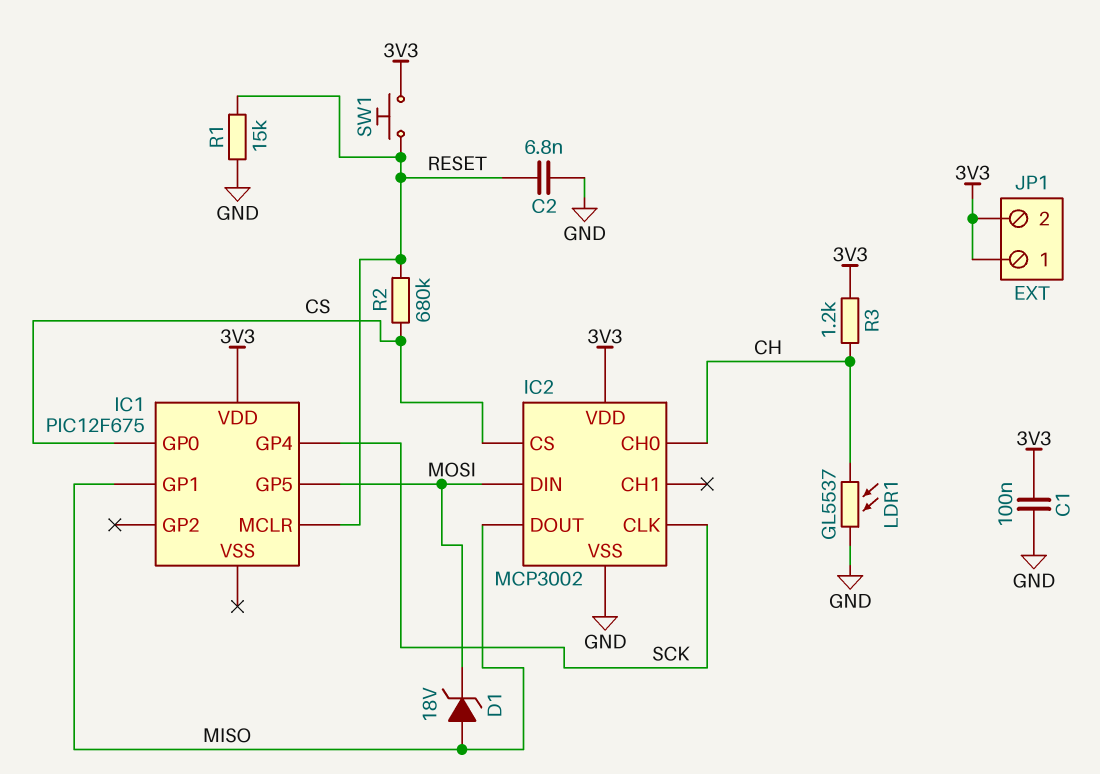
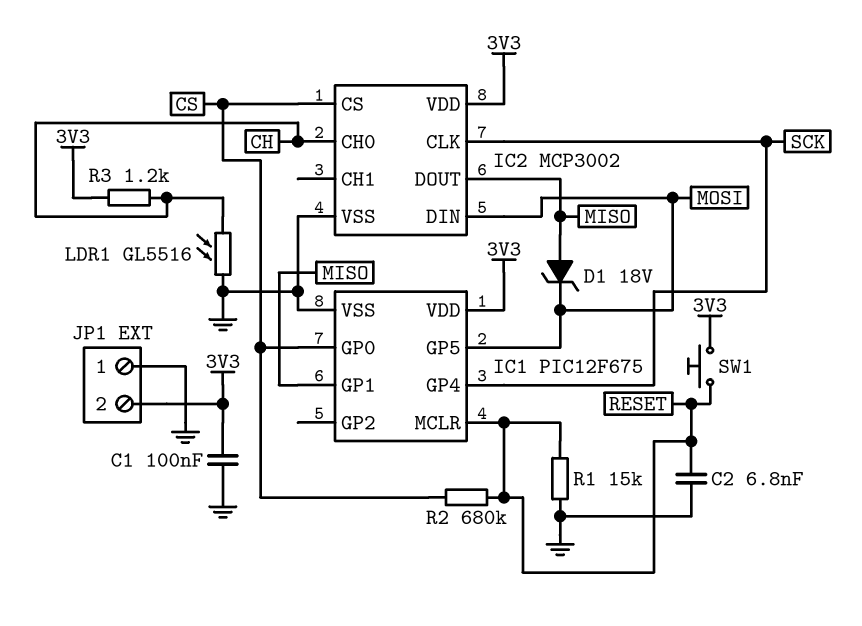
IC1 pin VSS: none -> GND
JP1 pin 1: 3V3 -> GND
LDR1: GL5537 (CH, GND) -> GL5516 (CH, GND)

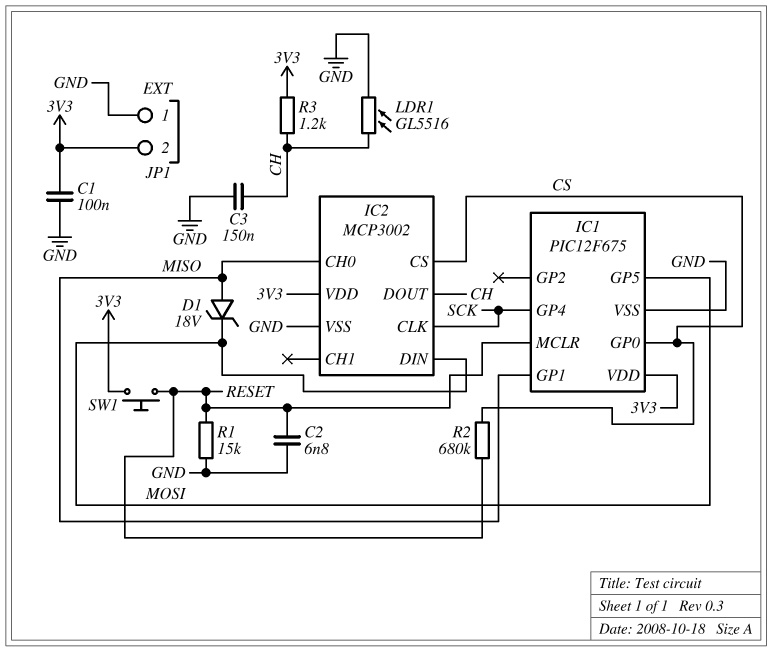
C3: none -> 150nF (CH, GND)
IC2 pin CH0: CH -> MISO
IC2 pin DOUT: MISO -> CH

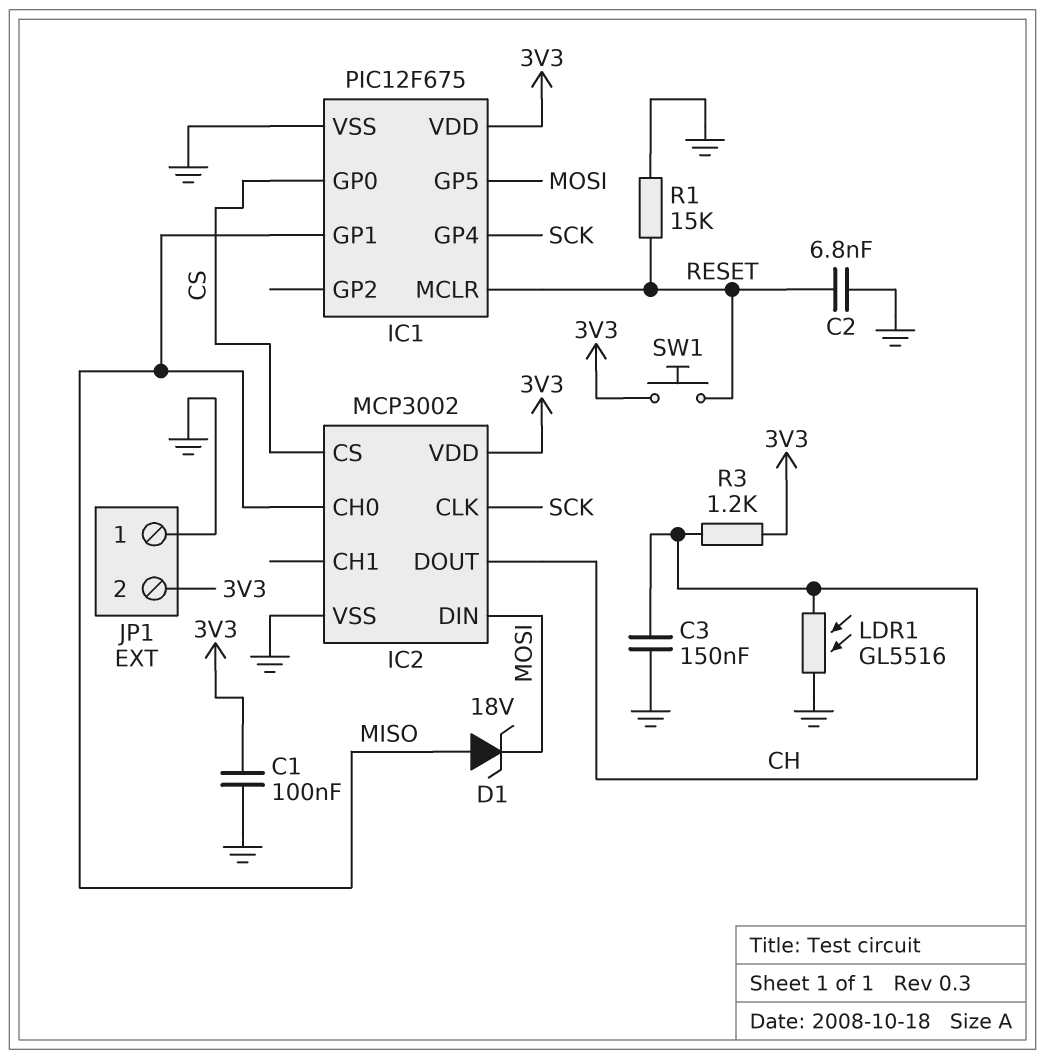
R2: 680k (CS, RESET) -> none

